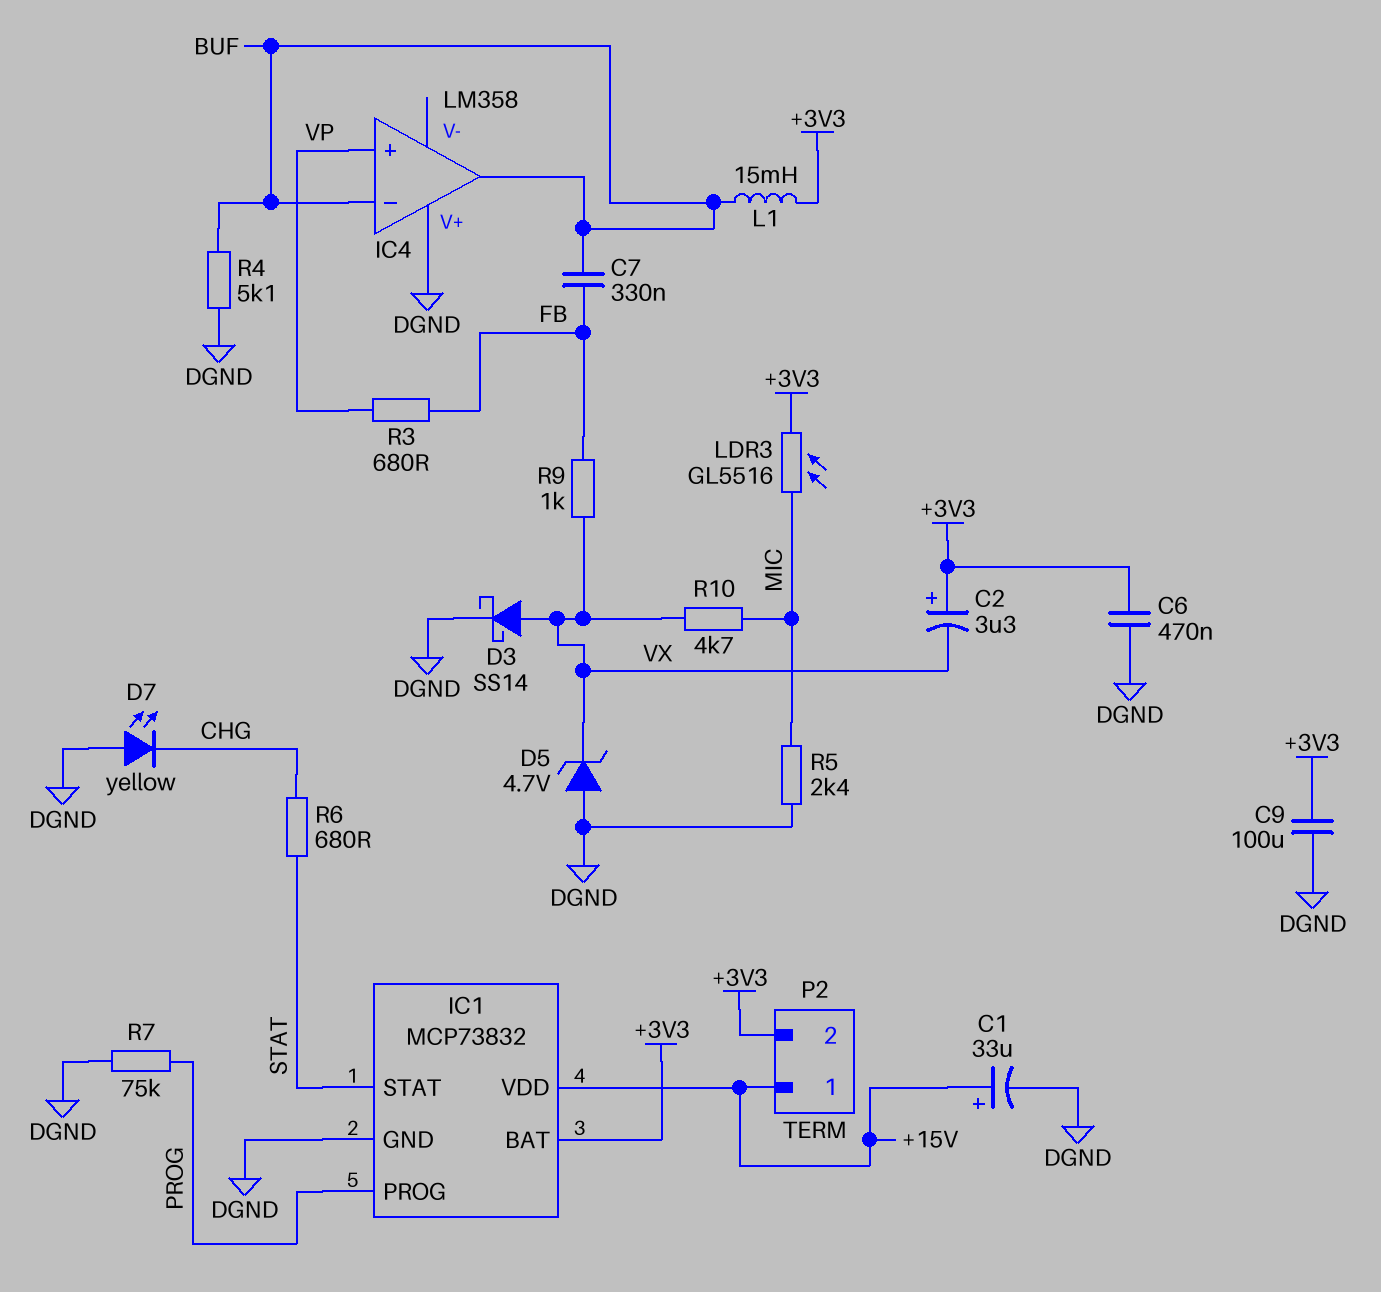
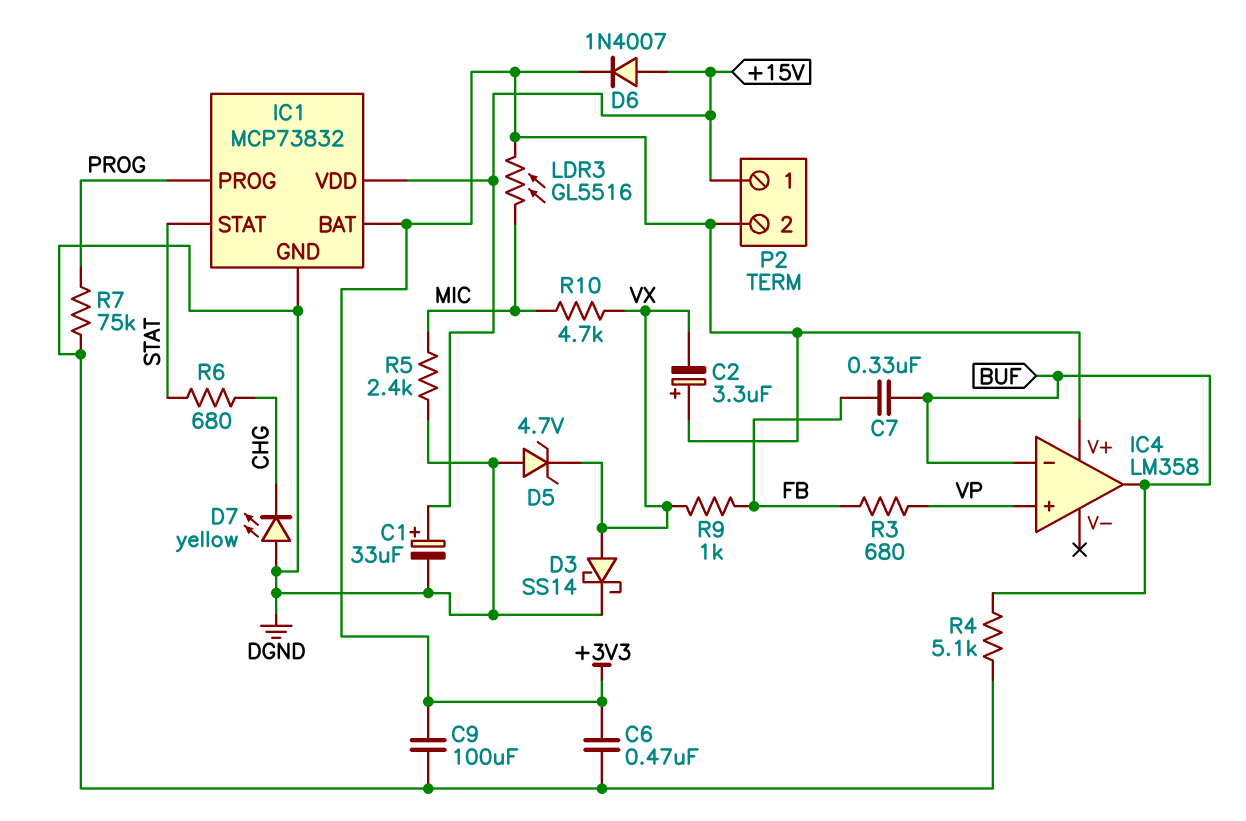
D6: none -> diode 1N4007 (A +15V, K +3V3)
IC4 pin V+: DGND -> +3V3
L1: 15mH (+3V3, BUF) -> none

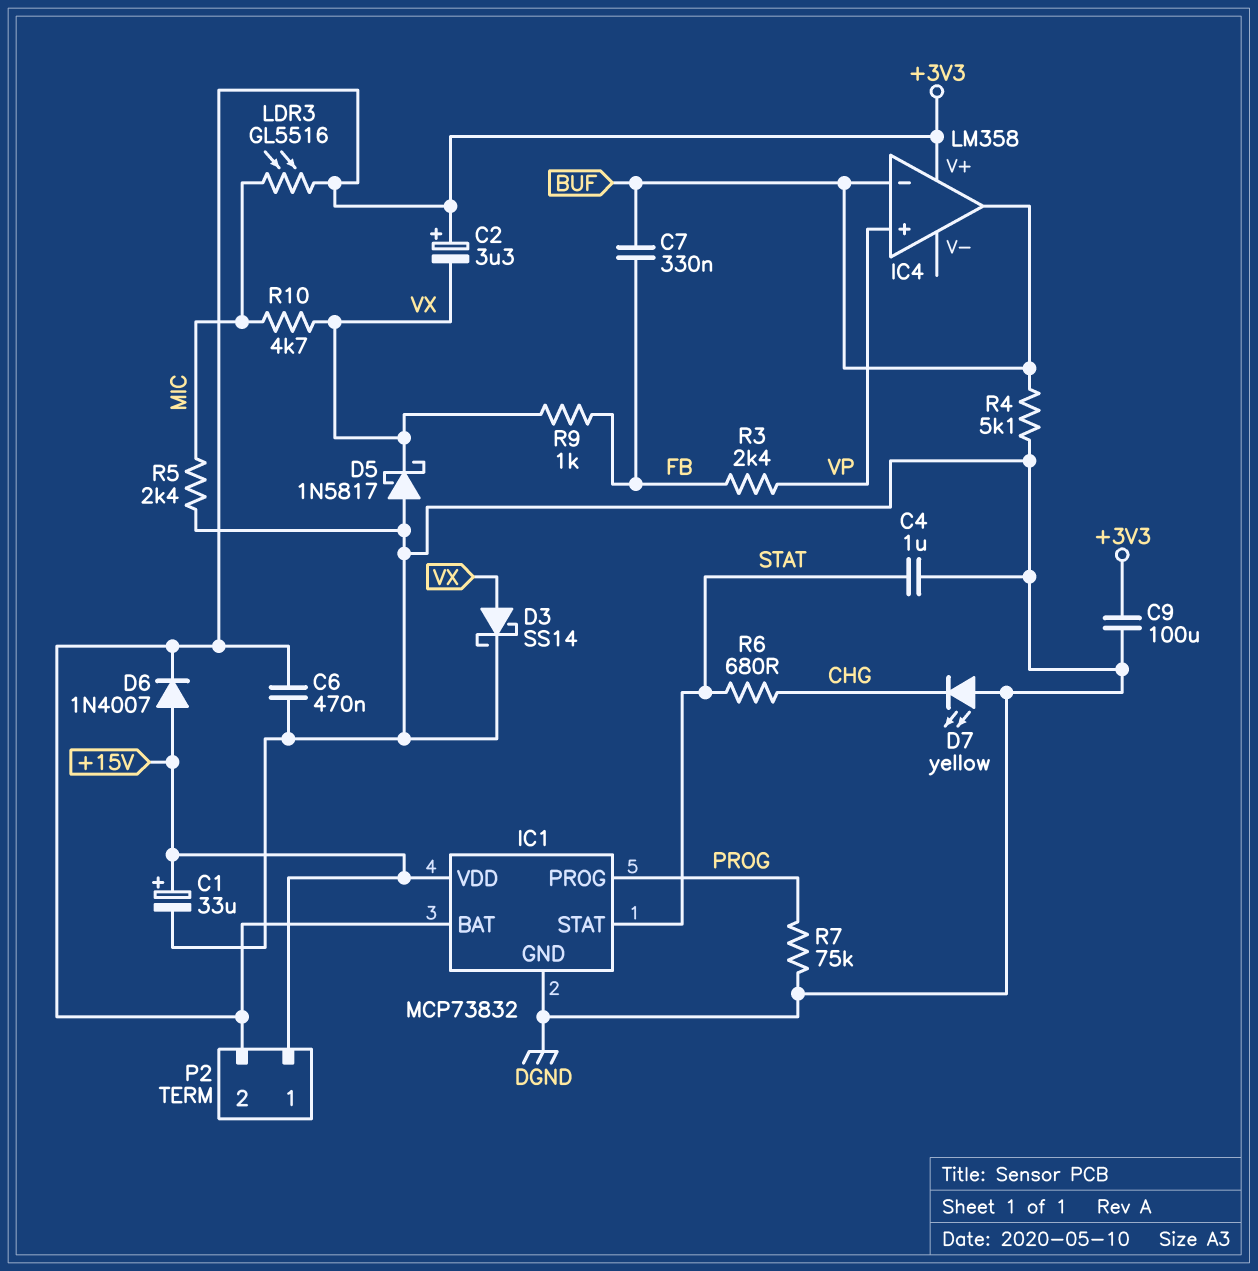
C4: none -> 1uF (DGND, STAT)
D5: zener 4.7V (A DGND, K VX) -> schottky 1N5817 (A DGND, K VX)
R3: 680 (FB, VP) -> 2.4k (FB, VP)

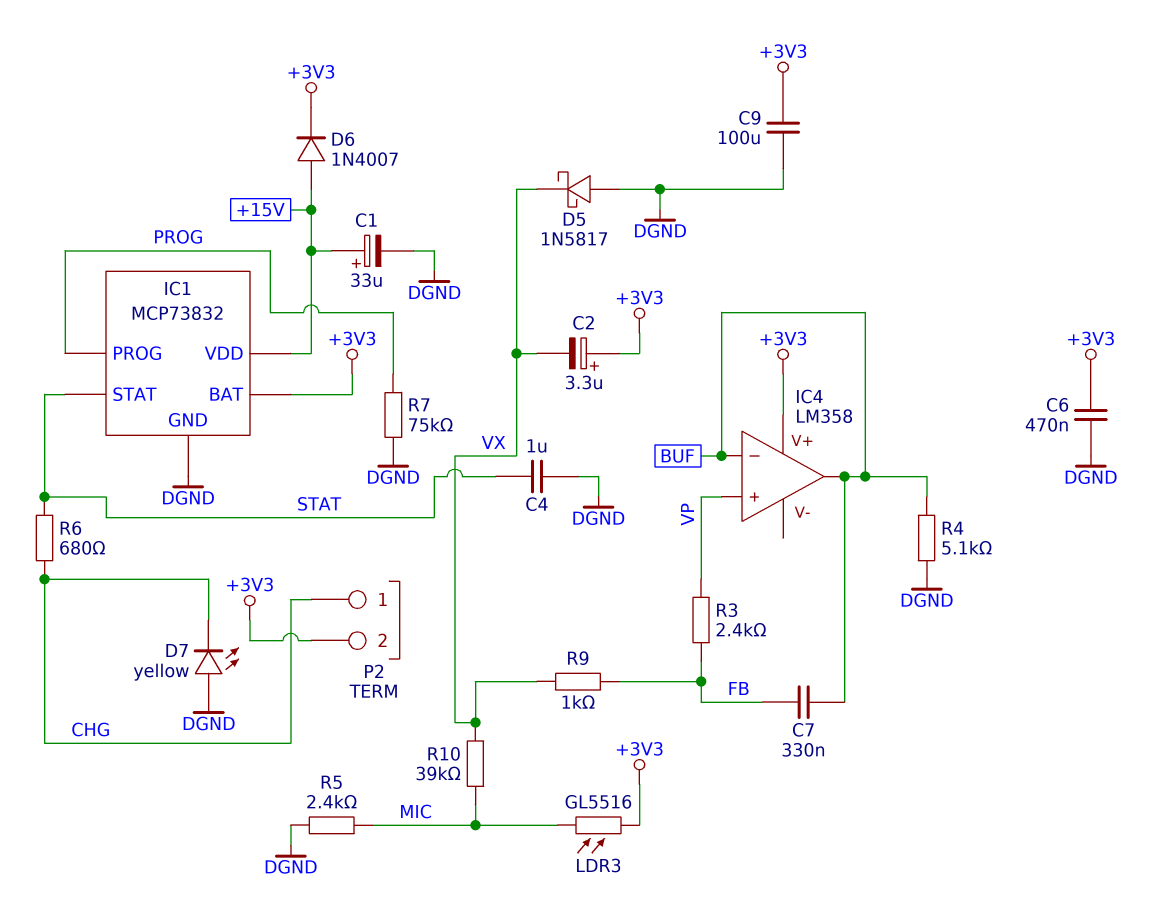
D3: schottky SS14 (A VX, K DGND) -> none
P2 pin 1: +15V -> CHG
R10: 4.7k (MIC, VX) -> 39k (MIC, VX)

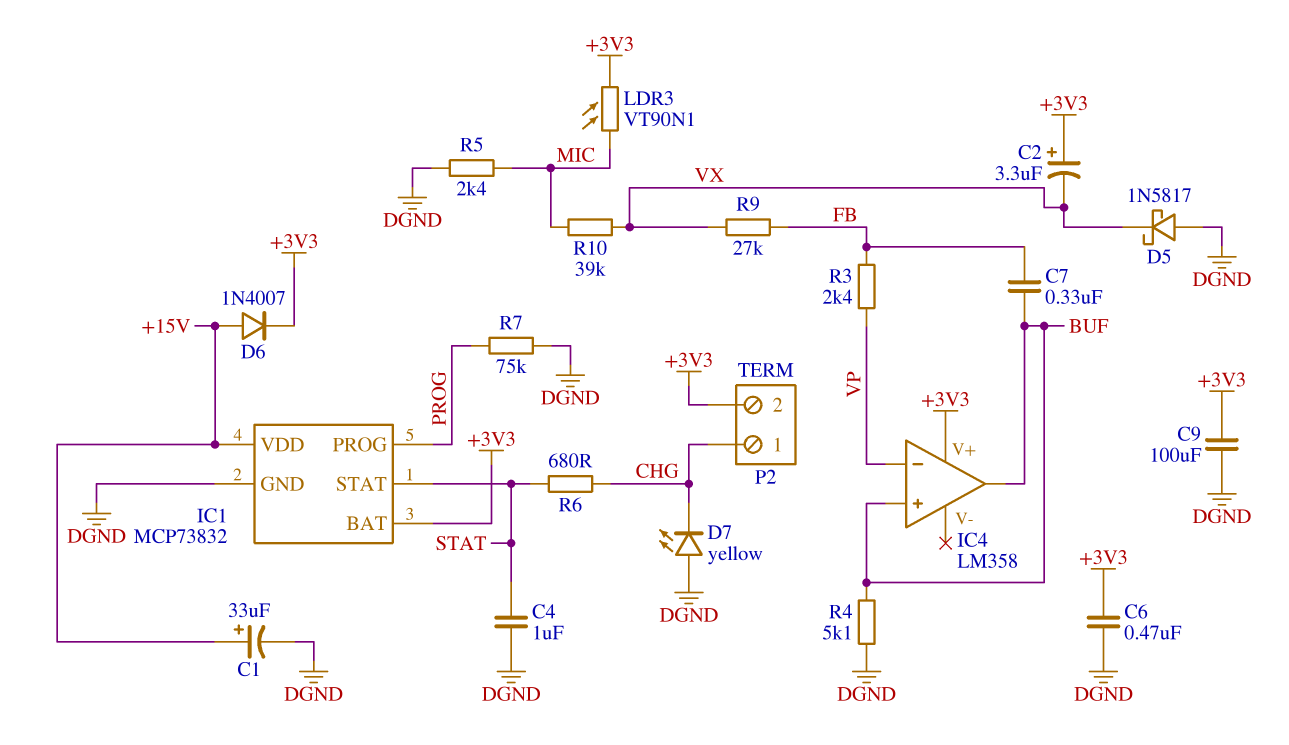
IC4 pin in+: VP -> BUF
IC4 pin in-: BUF -> VP
LDR3: GL5516 (+3V3, MIC) -> VT90N1 (+3V3, MIC)
R9: 1k (FB, VX) -> 27k (FB, VX)

